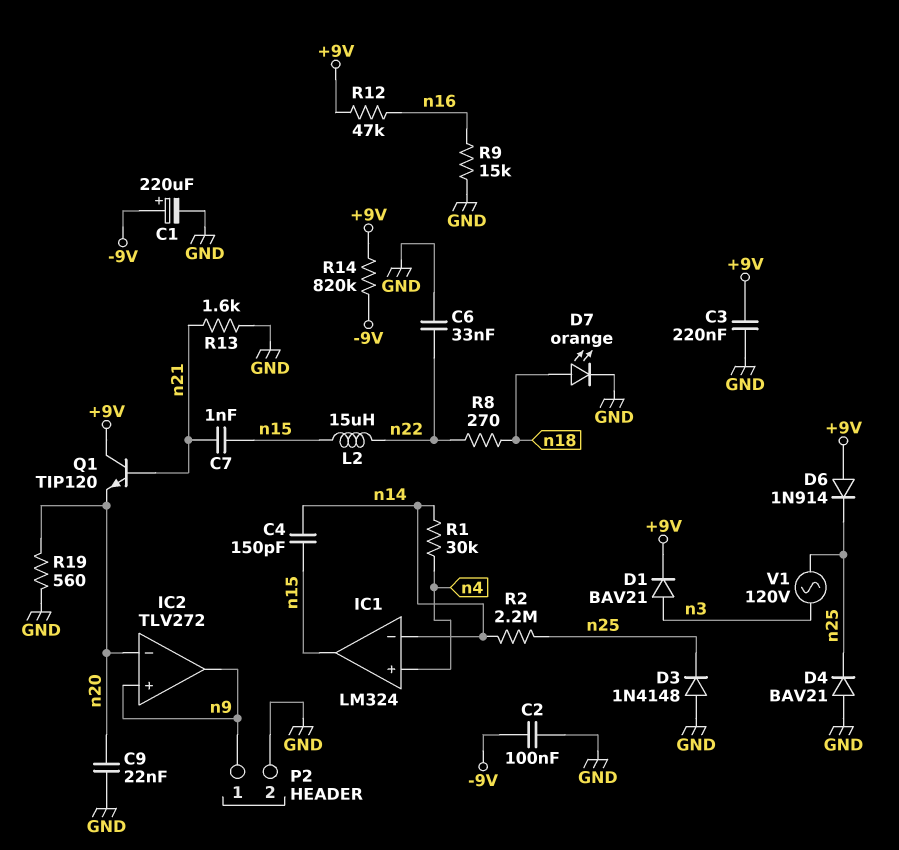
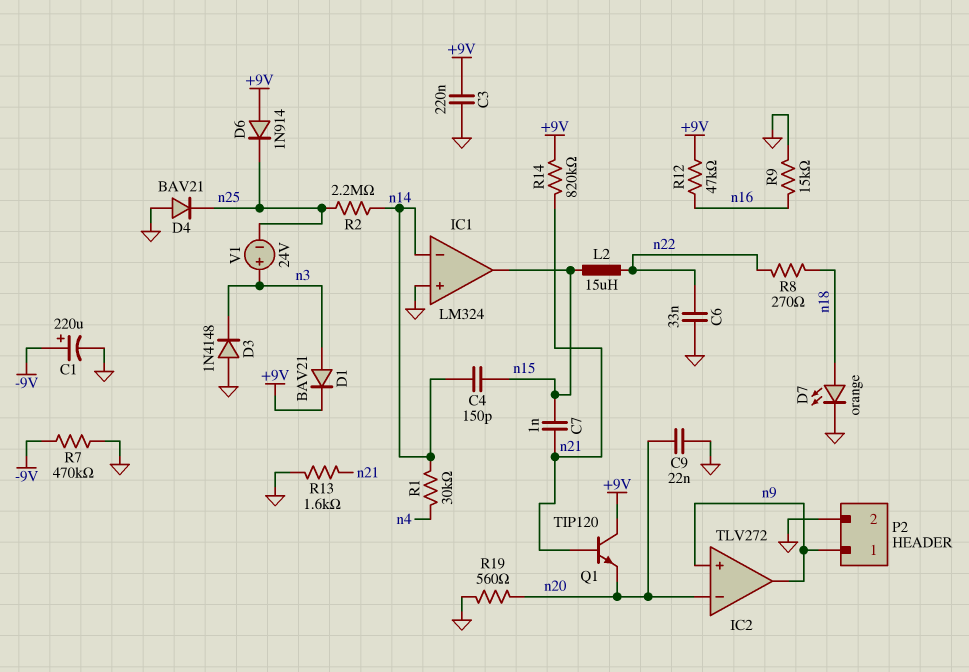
C2: 100nF (-9V, GND) -> none
D3: diode 1N4148 (A GND, K n25) -> diode 1N4148 (A GND, K n3)
IC1 pin in+: n4 -> GND
R7: none -> 470k (-9V, GND)
R14: 820k (+9V, -9V) -> 820k (+9V, n21)
V1: AC 120V (n3, n25) -> 24V (plus n3, minus n25)

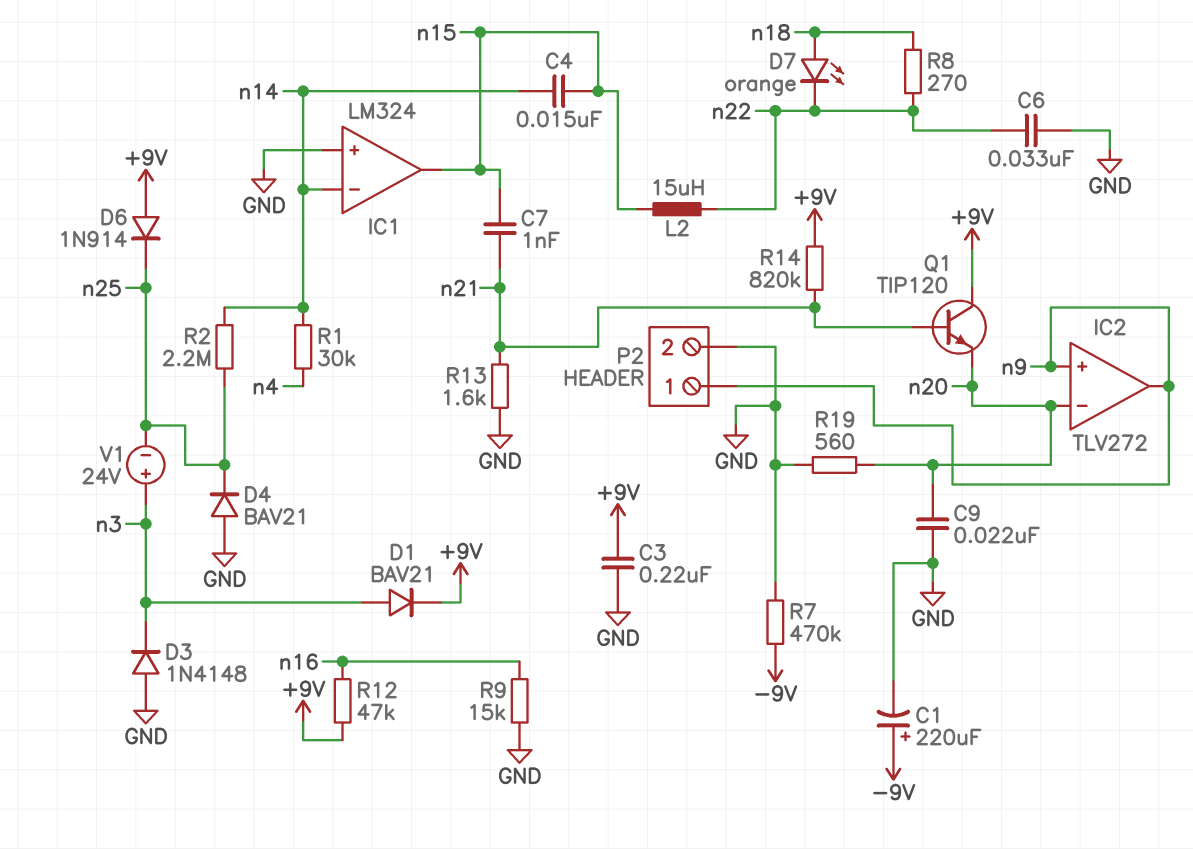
C4: 150pF (n14, n15) -> 15nF (n14, n15)
D7: LED orange (A n18, K GND) -> LED orange (A n18, K n22)

